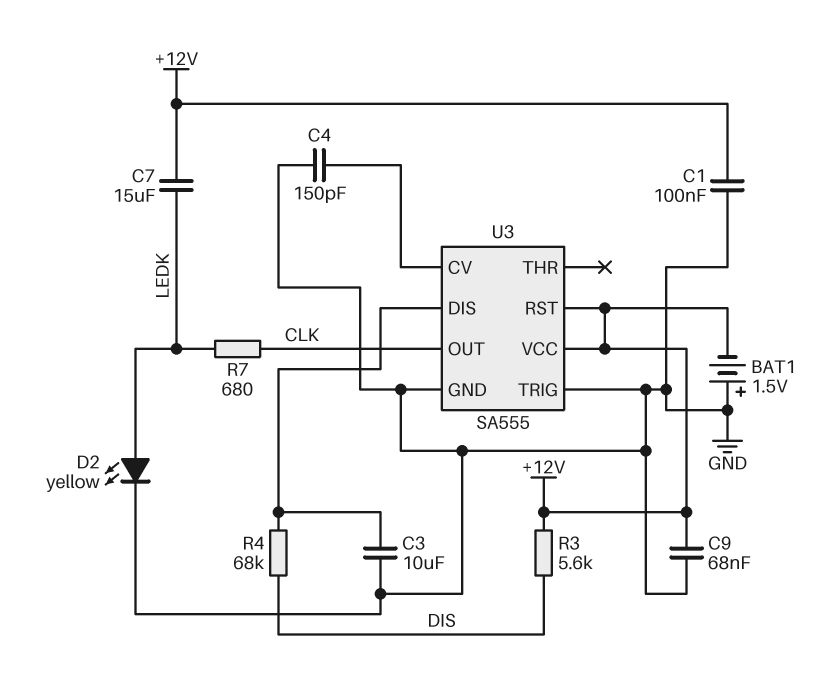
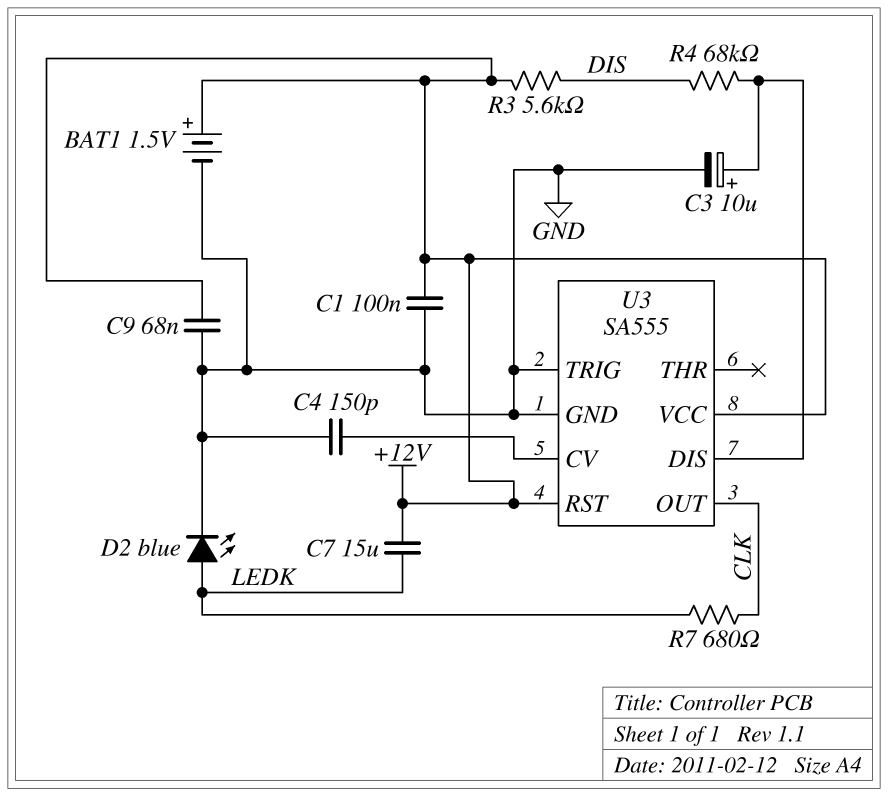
BAT1: 1.5V (plus GND, minus +12V) -> 1.5V (plus +12V, minus GND)
C3: 10uF (GND, U3/DIS) -> 10uF (plus U3/DIS, minus GND)
D2: LED yellow (A LEDK, K GND) -> LED blue (A LEDK, K GND)

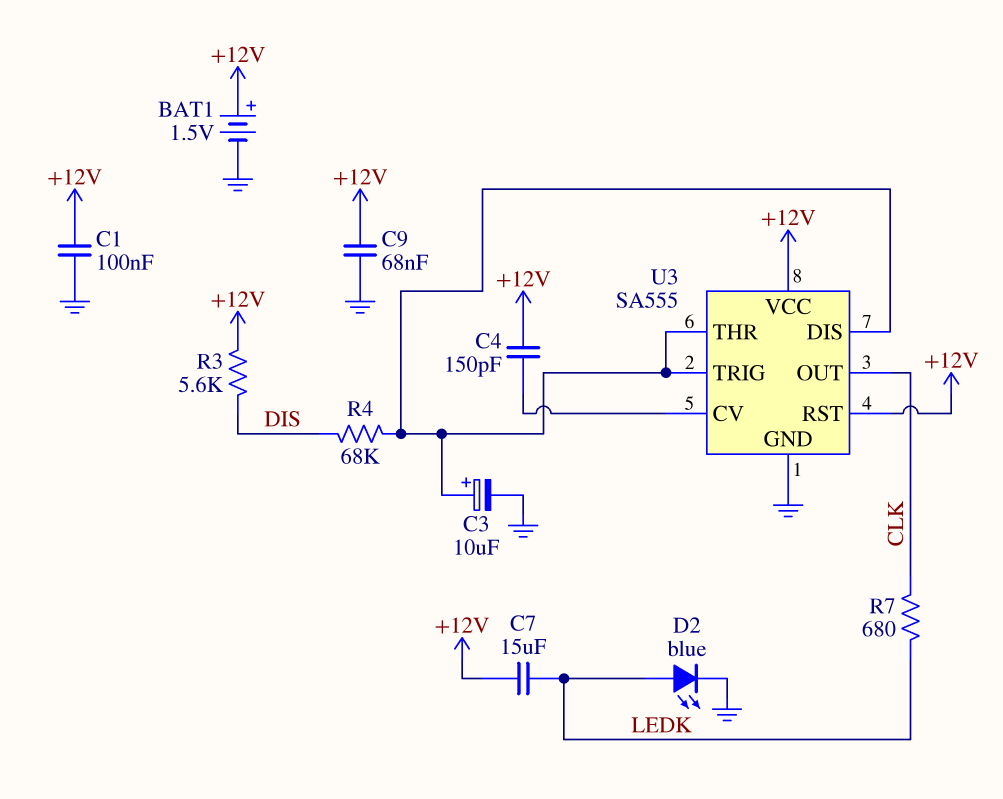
C4: 150pF (GND, U3/CV) -> 150pF (+12V, U3/CV)
U3 pin THR: none -> U3/DIS
U3 pin TRIG: GND -> U3/DIS

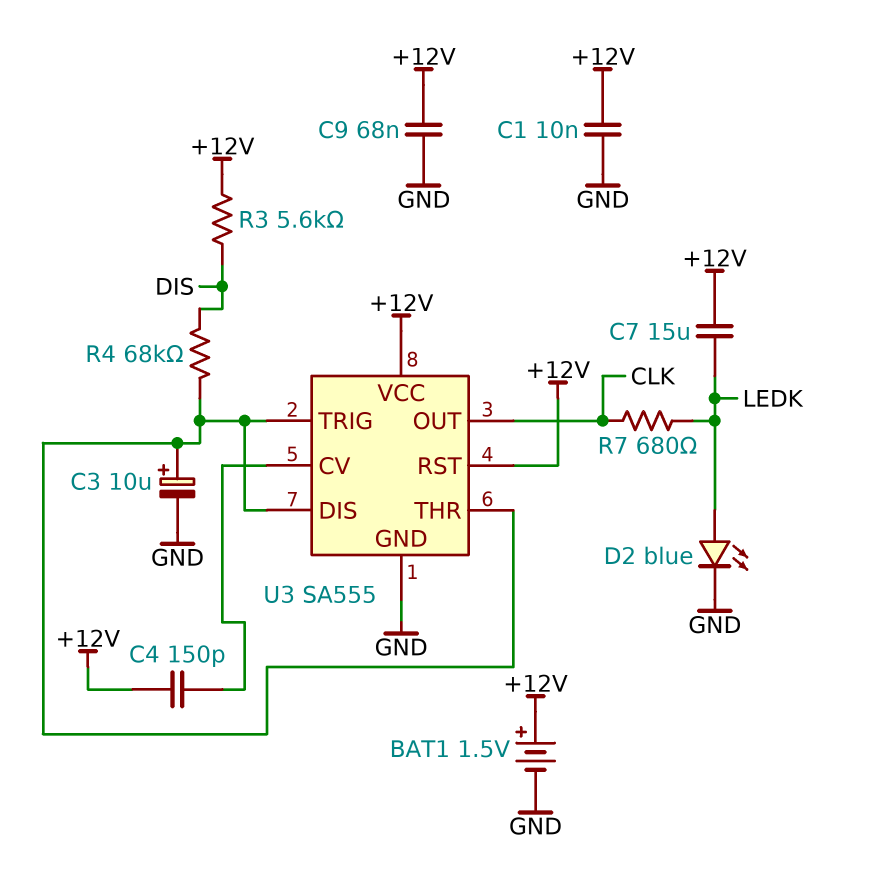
C1: 100nF (+12V, GND) -> 10nF (+12V, GND)

